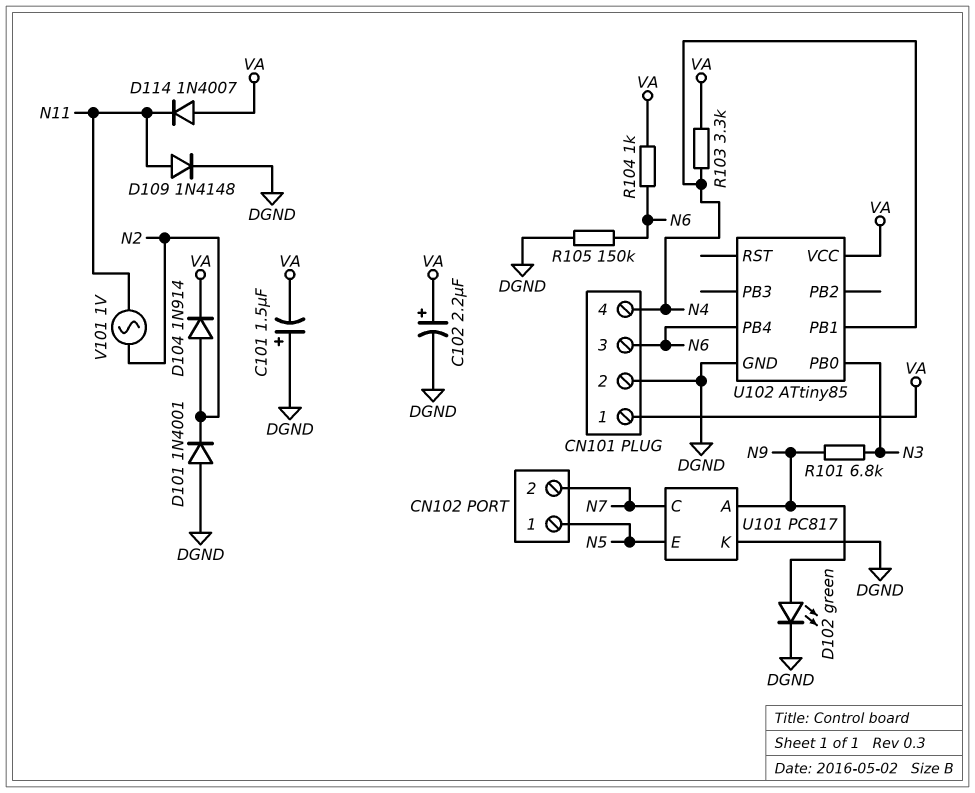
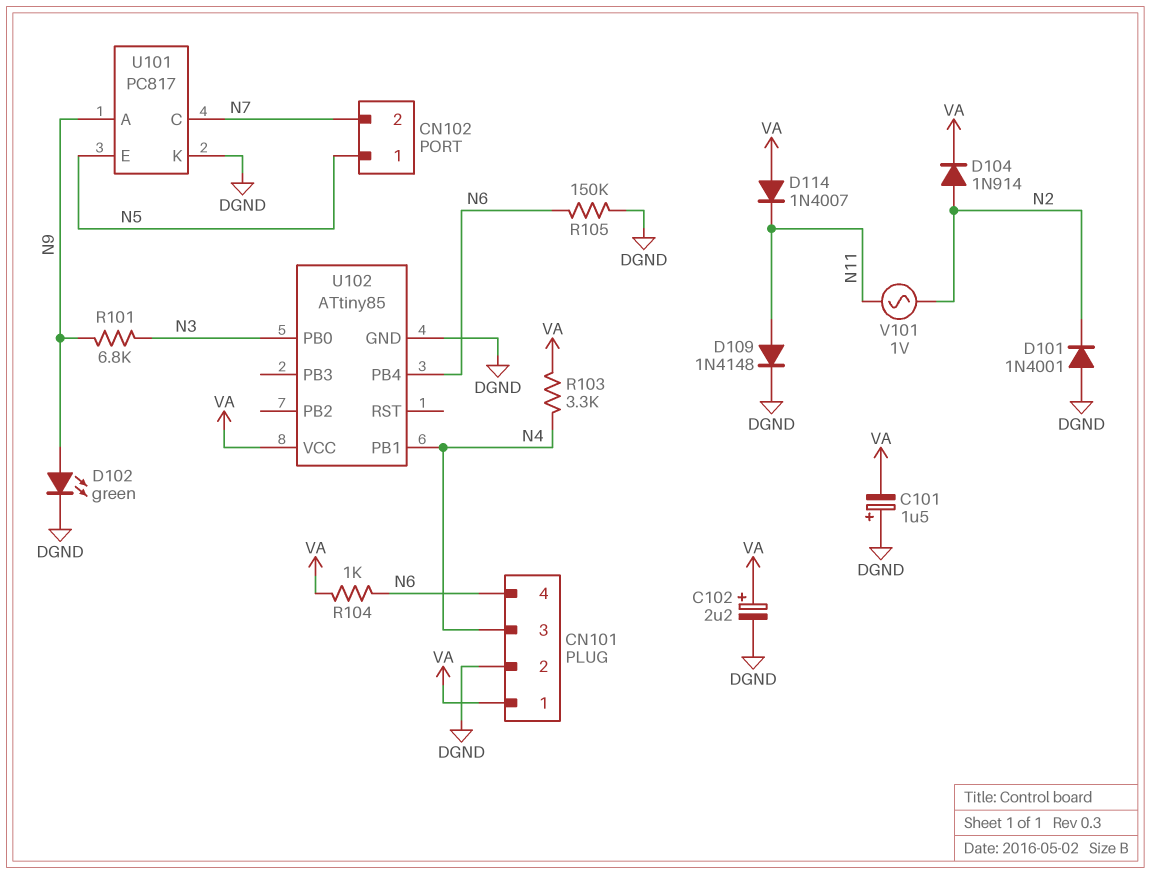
CN101 pin 3: N6 -> N4
CN101 pin 4: N4 -> N6

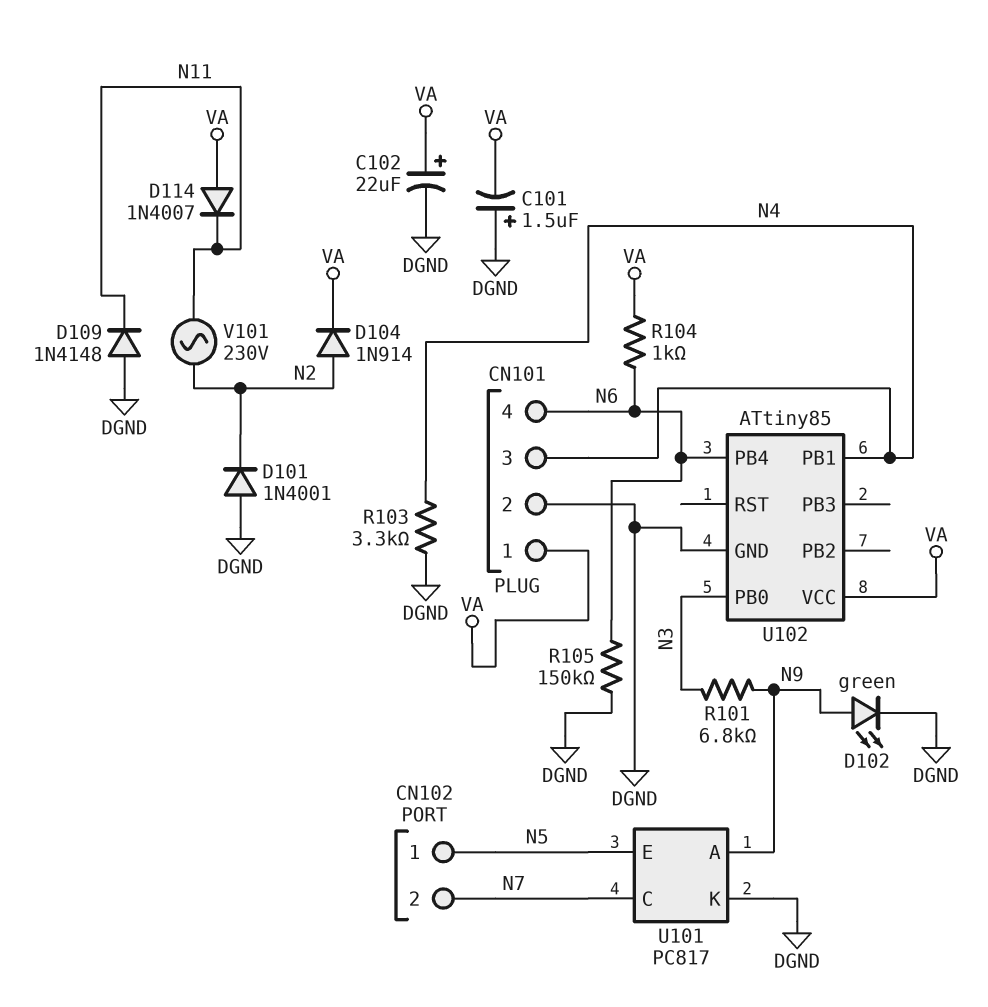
C102: 2.2uF (plus VA, minus DGND) -> 22uF (plus VA, minus DGND)
D109: diode 1N4148 (A N11, K DGND) -> diode 1N4148 (A DGND, K N11)
R103: 3.3k (N4, VA) -> 3.3k (DGND, N4)
V101: AC 1V (N2, N11) -> AC 230V (N2, N11)

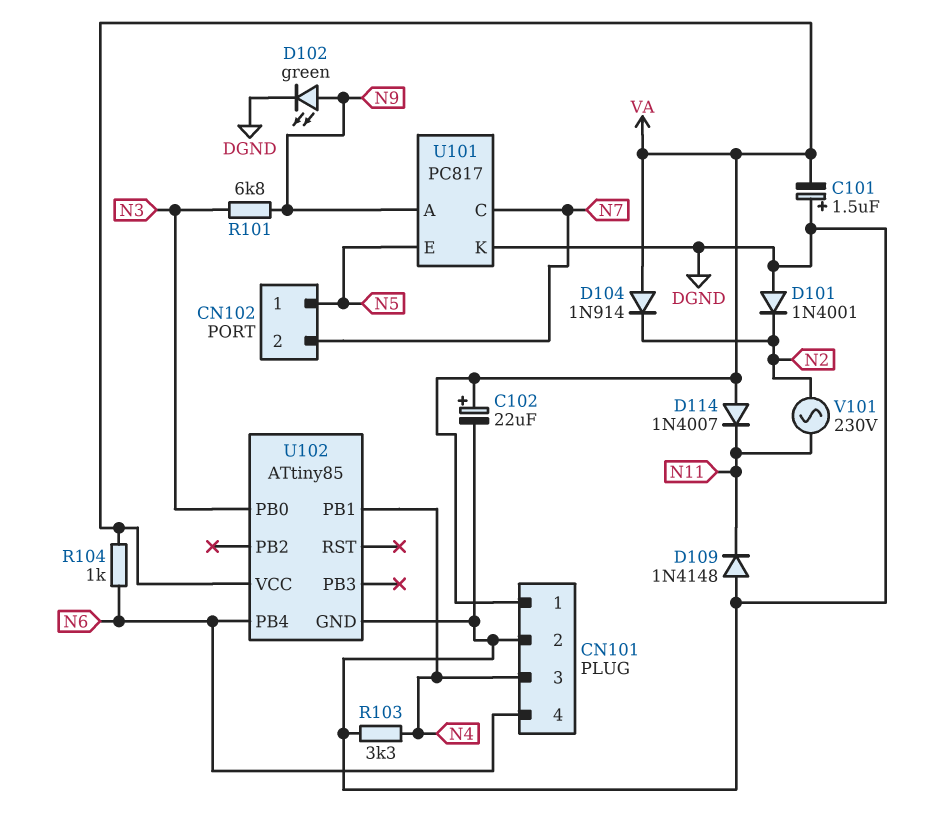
D104: diode 1N914 (A N2, K VA) -> diode 1N914 (A VA, K N2)
R105: 150k (DGND, N6) -> none

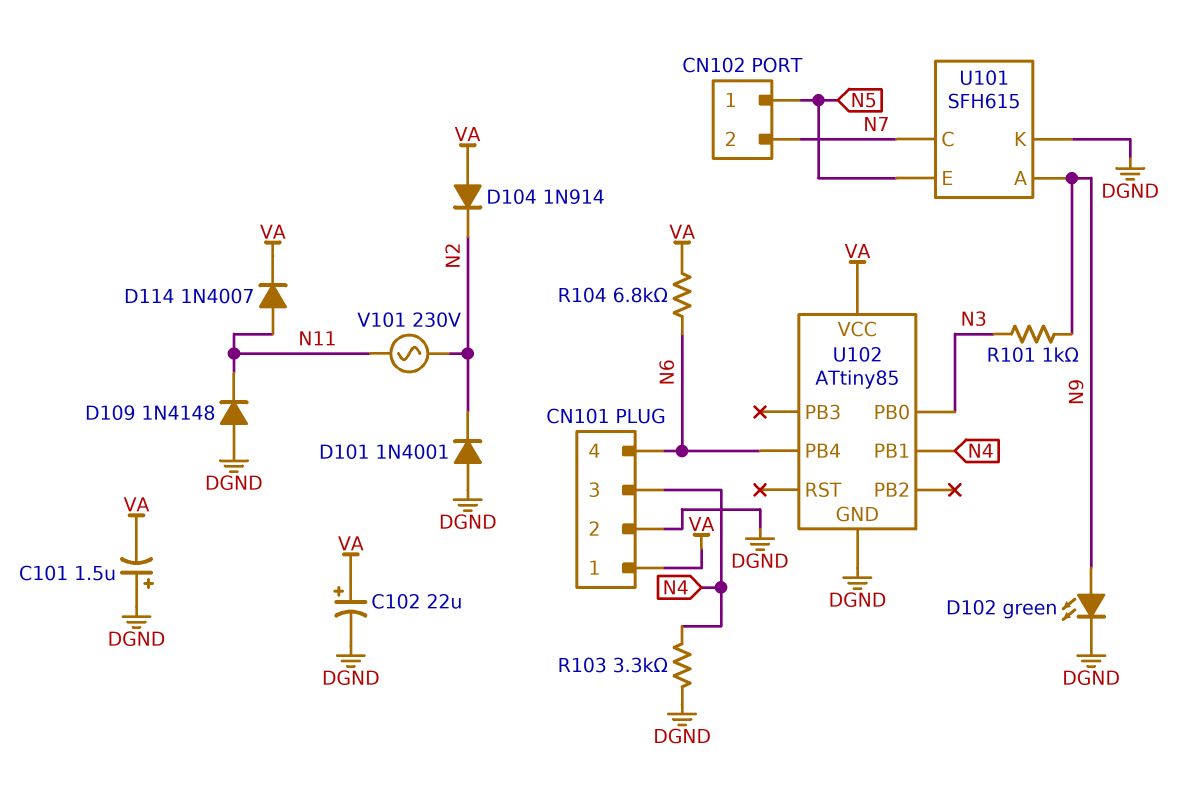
D114: diode 1N4007 (A VA, K N11) -> diode 1N4007 (A N11, K VA)
R101: 6.8k (N3, N9) -> 1k (N3, N9)
R104: 1k (N6, VA) -> 6.8k (N6, VA)
U101: PC817 -> SFH615

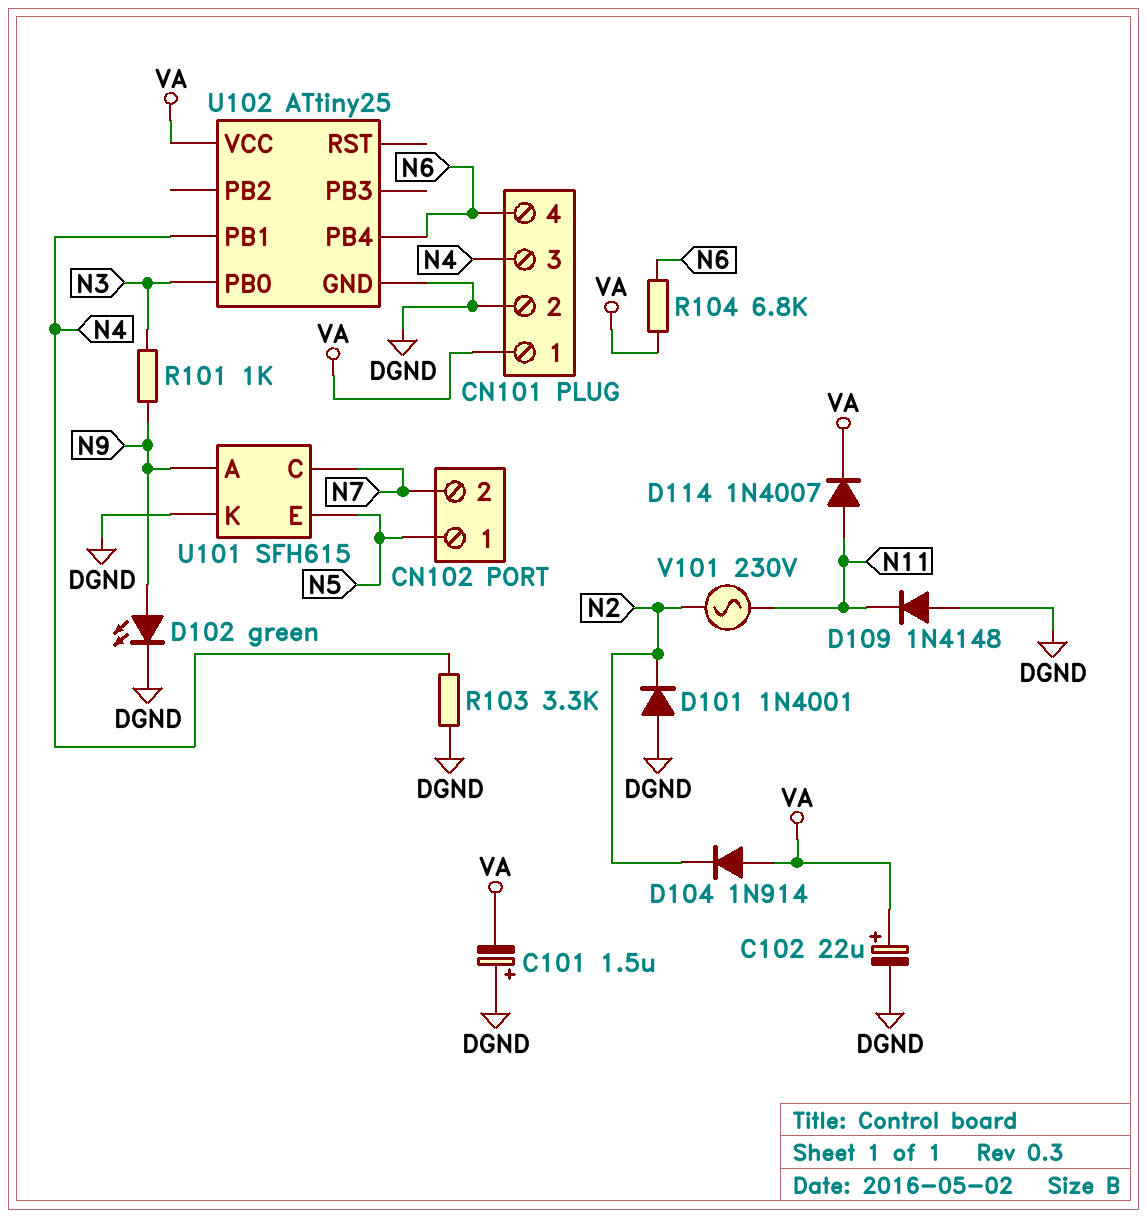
U102: ATtiny85 -> ATtiny25

